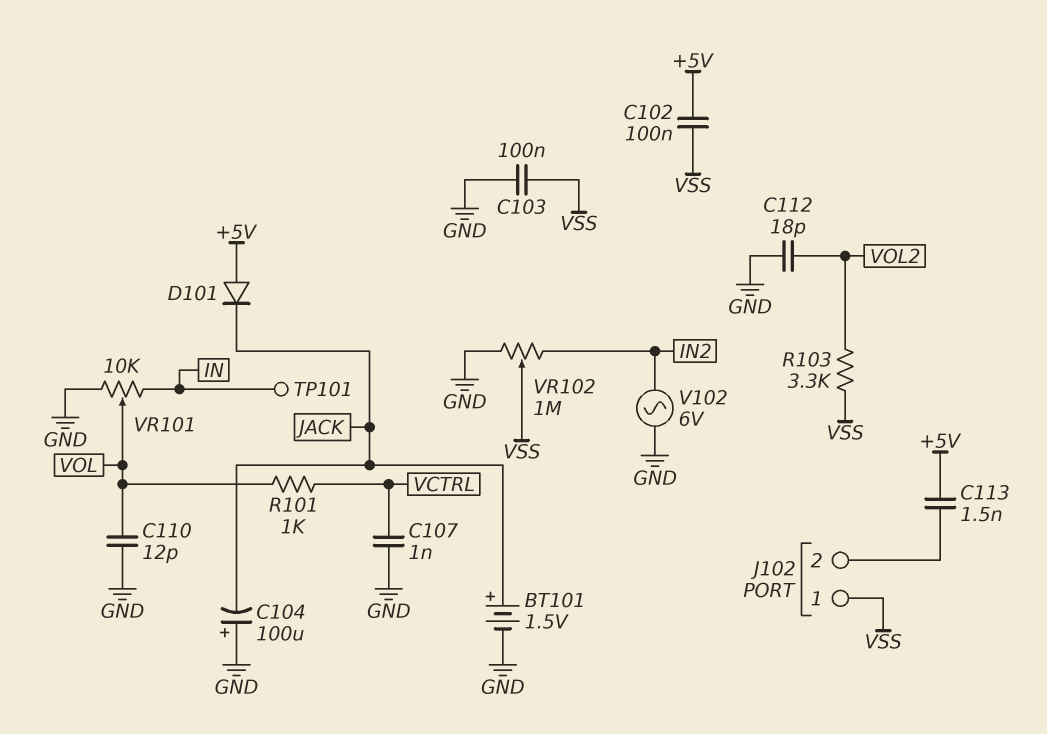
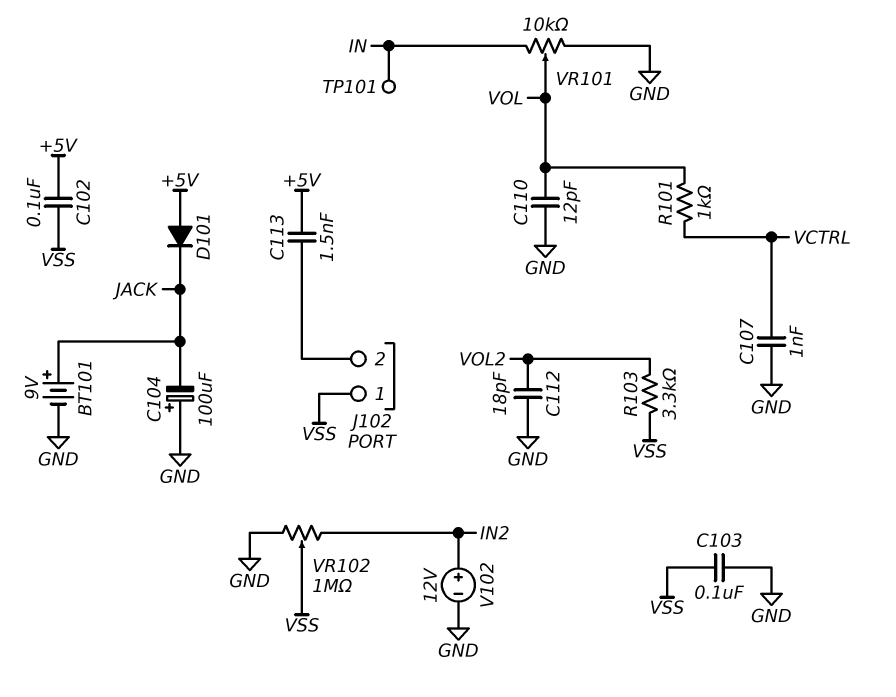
BT101: 1.5V (plus JACK, minus GND) -> 9V (plus JACK, minus GND)
V102: AC 6V (GND, IN2) -> 12V (plus IN2, minus GND)

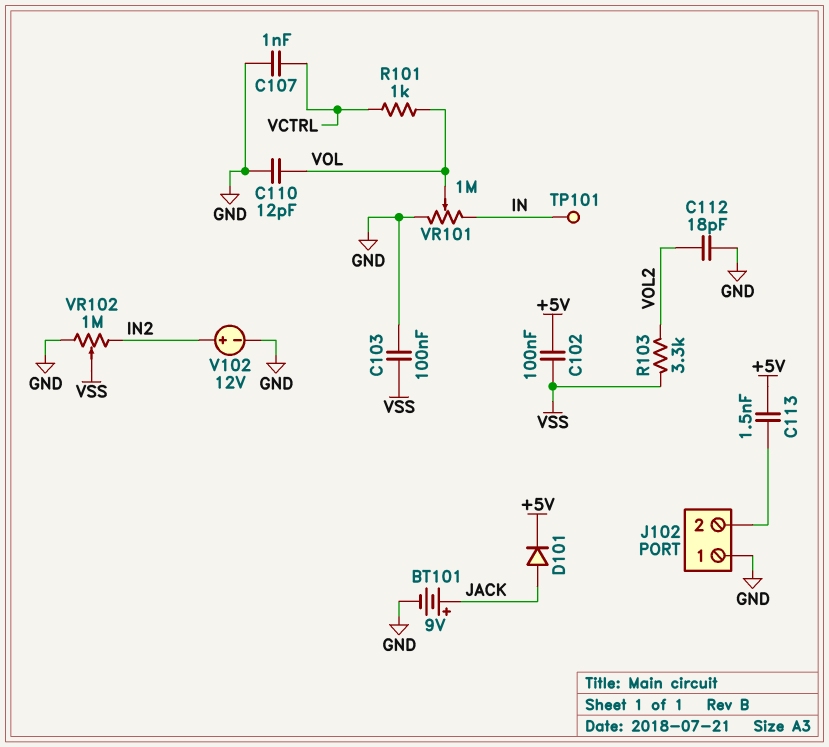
C104: 100uF (plus GND, minus JACK) -> none
D101: diode (A +5V, K JACK) -> diode (A JACK, K +5V)
J102 pin 1: VSS -> GND
VR101: 10k (GND, IN, wiper VOL) -> 1M (GND, IN, wiper VOL)

